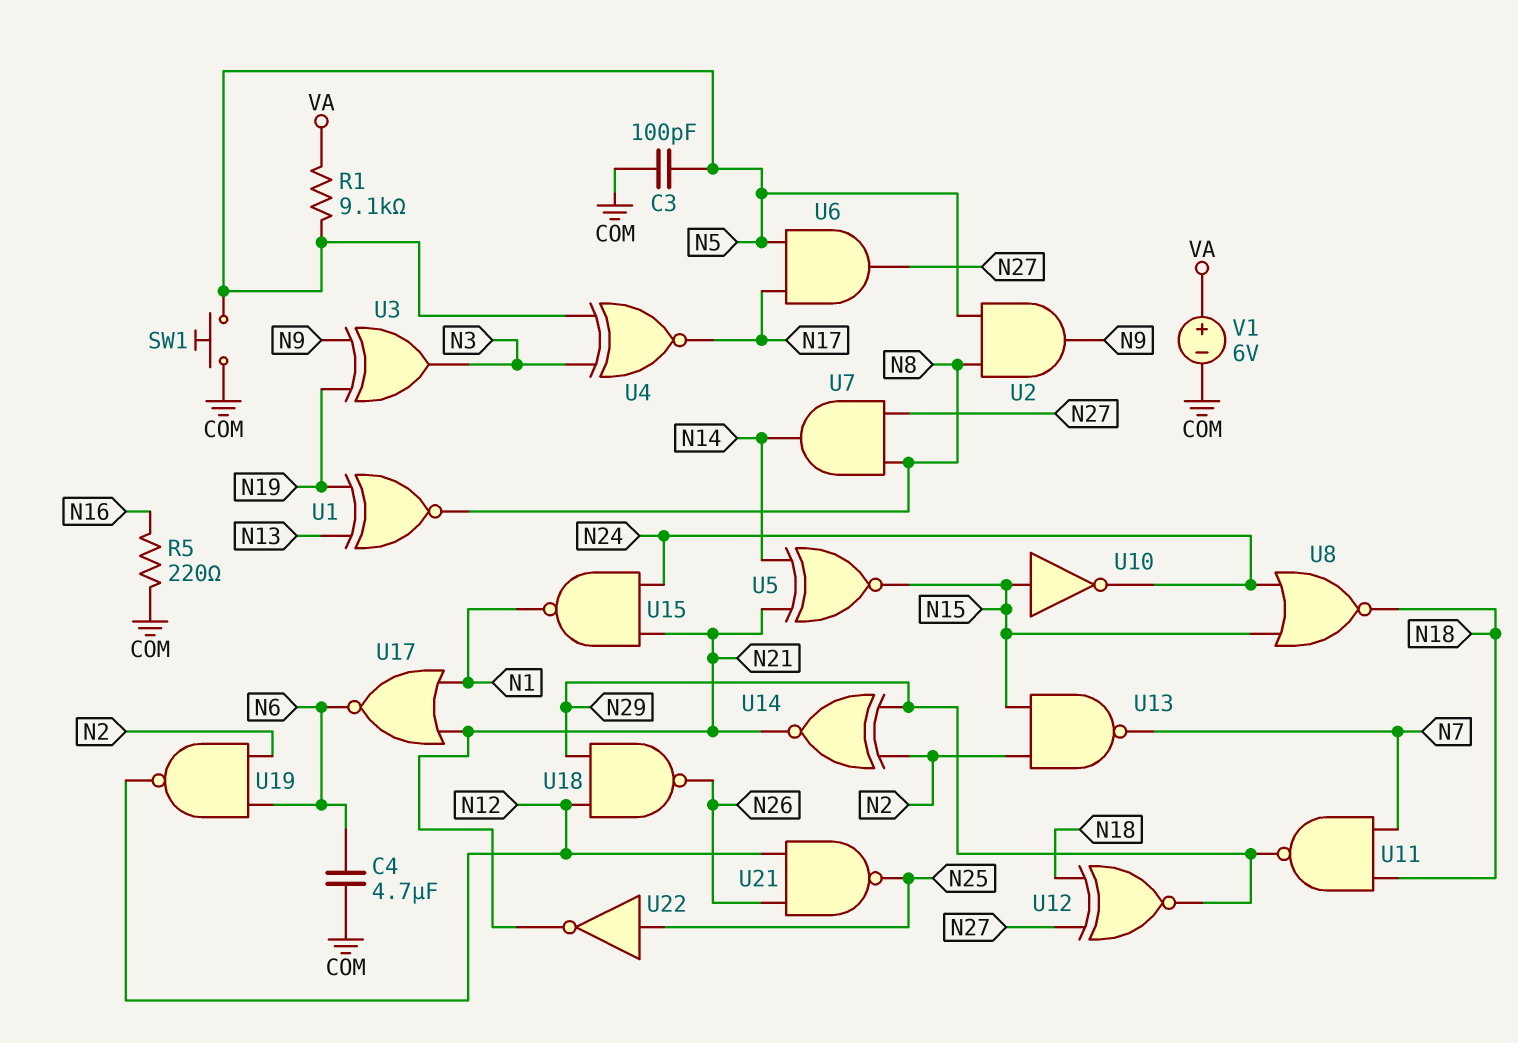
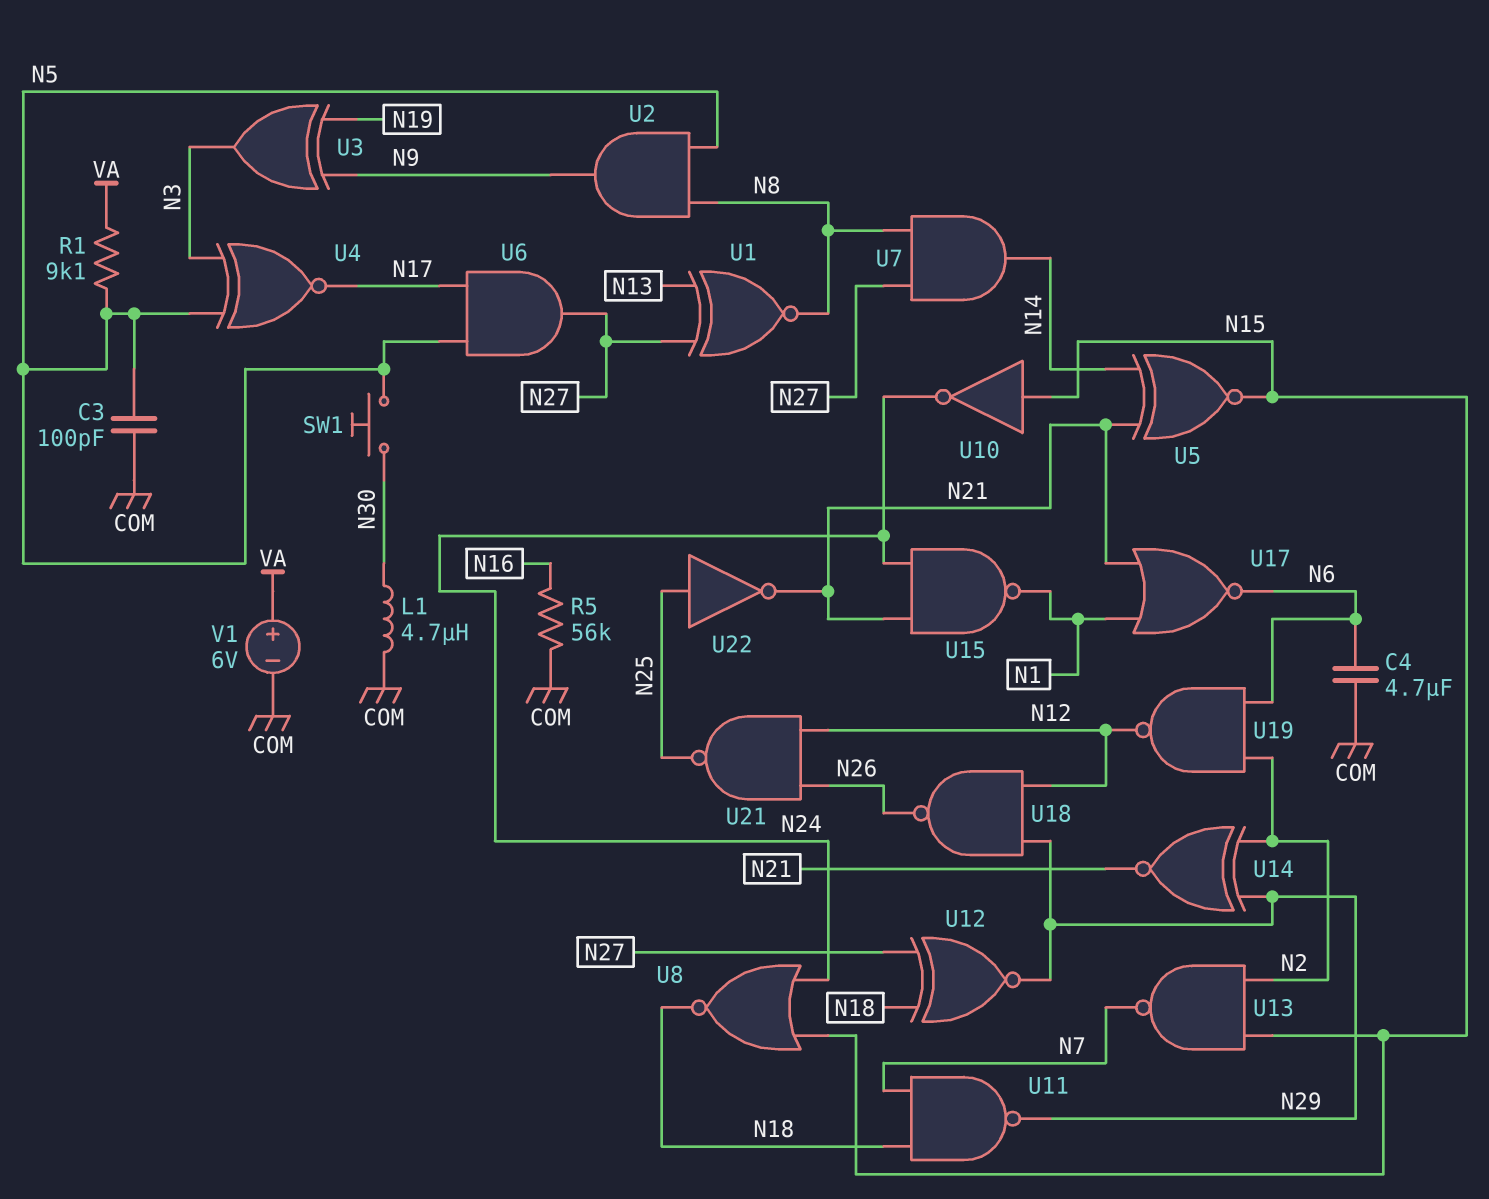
L1: none -> 4.7uH (COM, N30)
R5: 220 (COM, N16) -> 56k (COM, N16)
SW1: button (COM, N5) -> button (N5, N30)
U1: XNOR (in N13, in N19, out N8) -> XNOR (in N13, in N27, out N8)

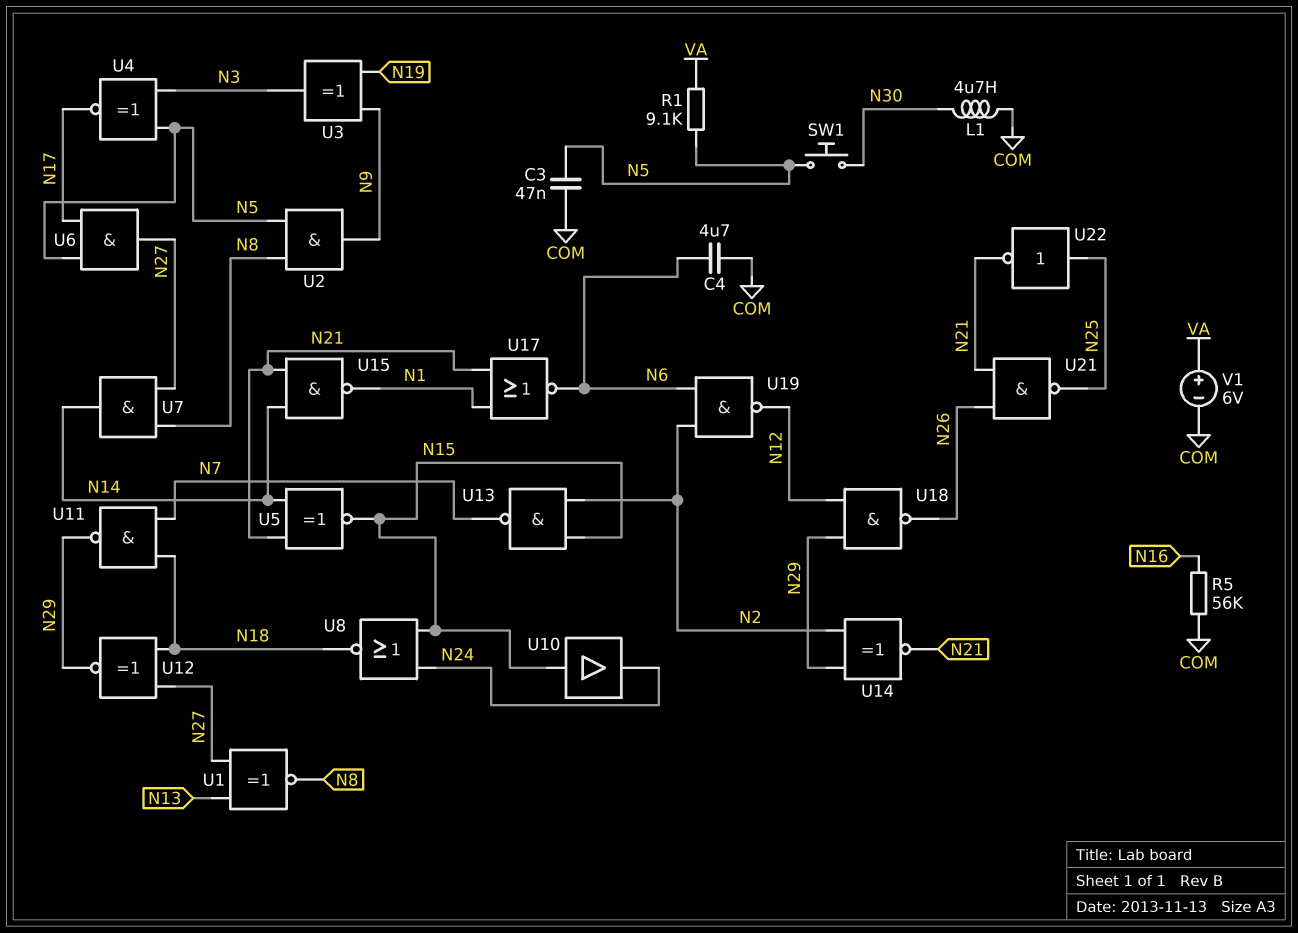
C3: 100pF (COM, N5) -> 47nF (COM, N5)
U10: NOT (in N15, out N24) -> buffer (in N15, out N24)
U15: NAND (in N21, in N24, out N1) -> NAND (in N14, in N21, out N1)
U21: NAND (in N12, in N26, out N25) -> NAND (in N21, in N26, out N25)

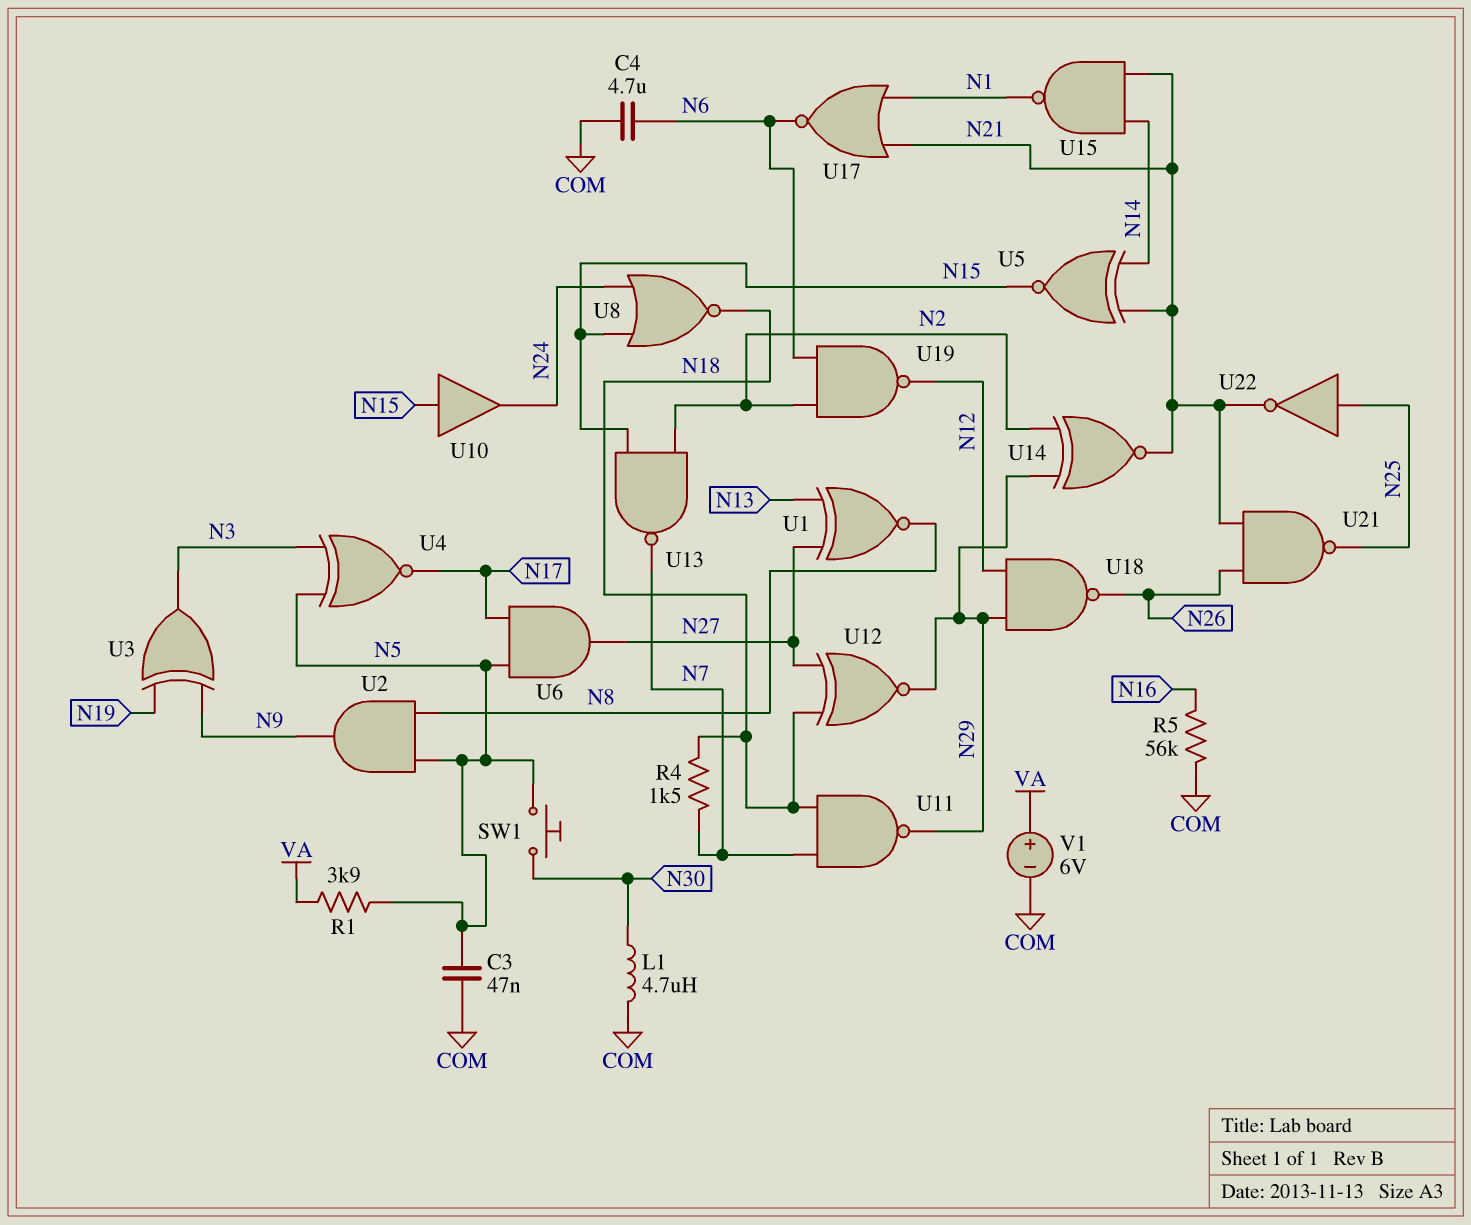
R1: 9.1k (N5, VA) -> 3.9k (N5, VA)
R4: none -> 1.5k (N7, N18)
U7: AND (in N8, in N27, out N14) -> none

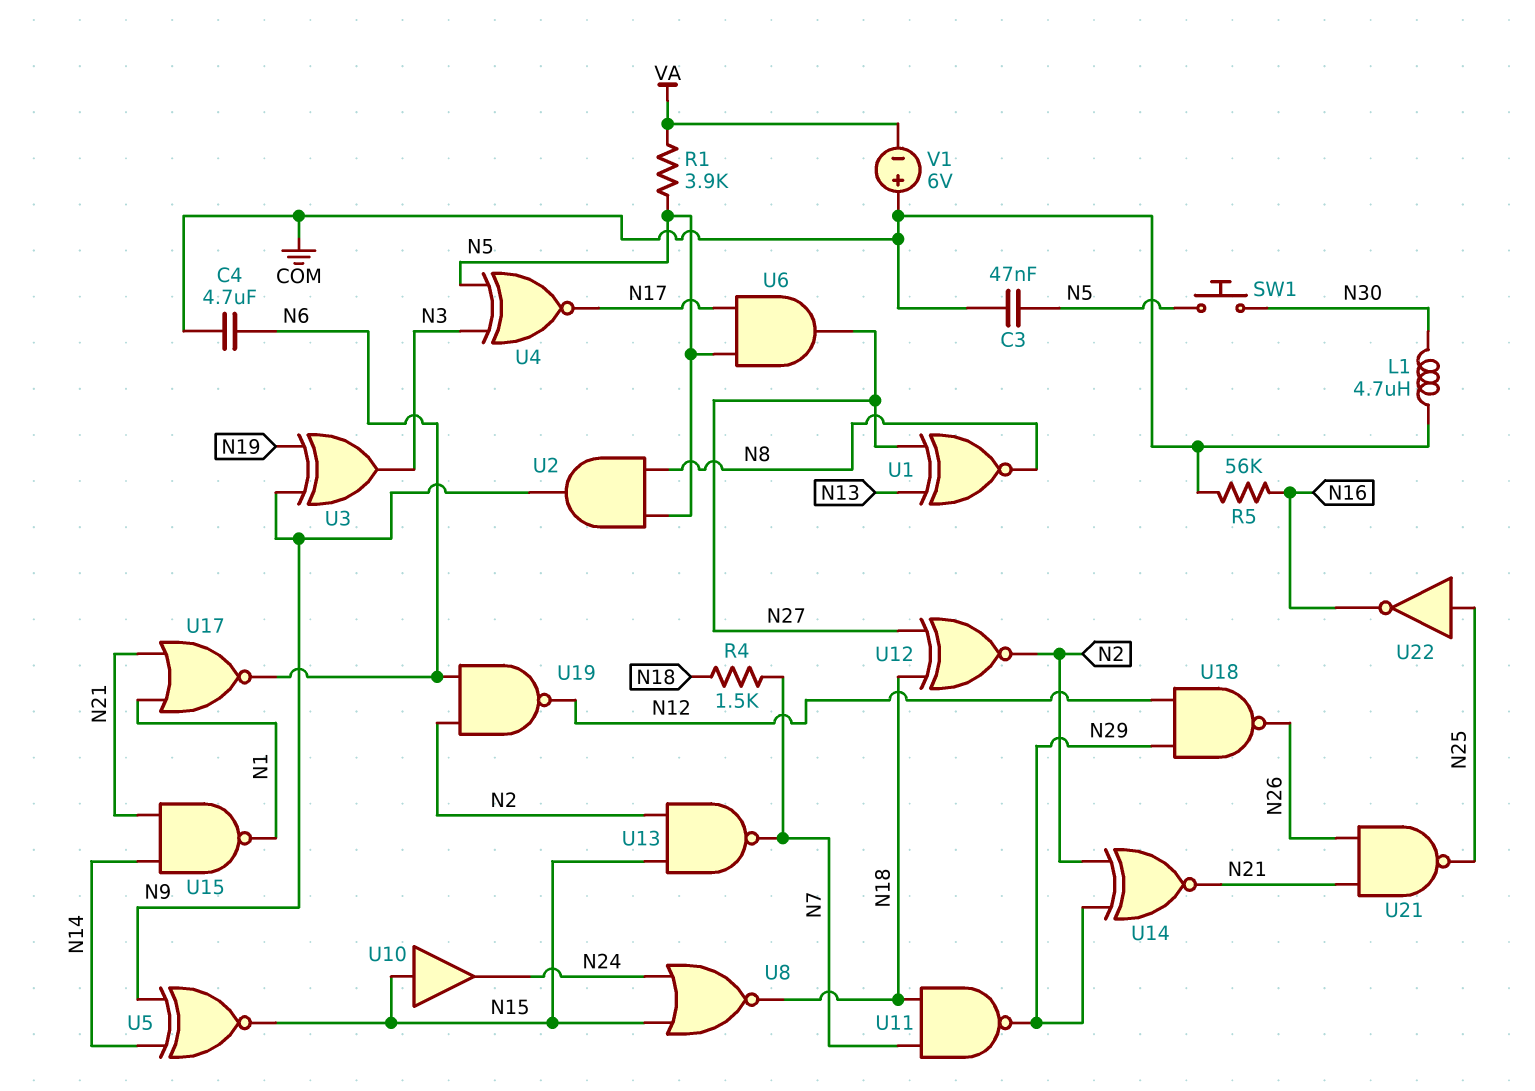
U5: XNOR (in N14, in N21, out N15) -> XNOR (in N9, in N14, out N15)
U12: XNOR (in N18, in N27, out N29) -> XNOR (in N18, in N27, out N2)
U22: NOT (in N25, out N21) -> NOT (in N25, out N16)
V1: 6V (plus VA, minus COM) -> 6V (plus COM, minus VA)

